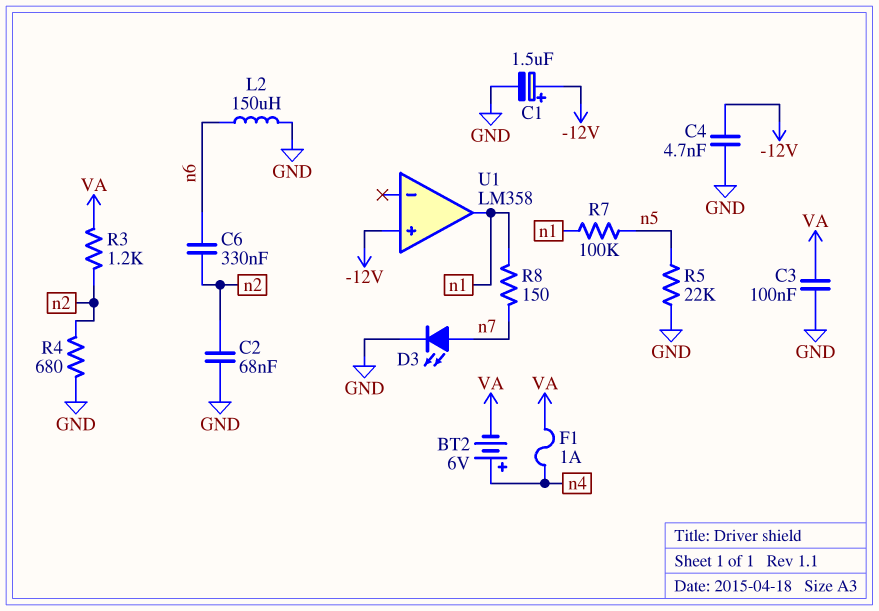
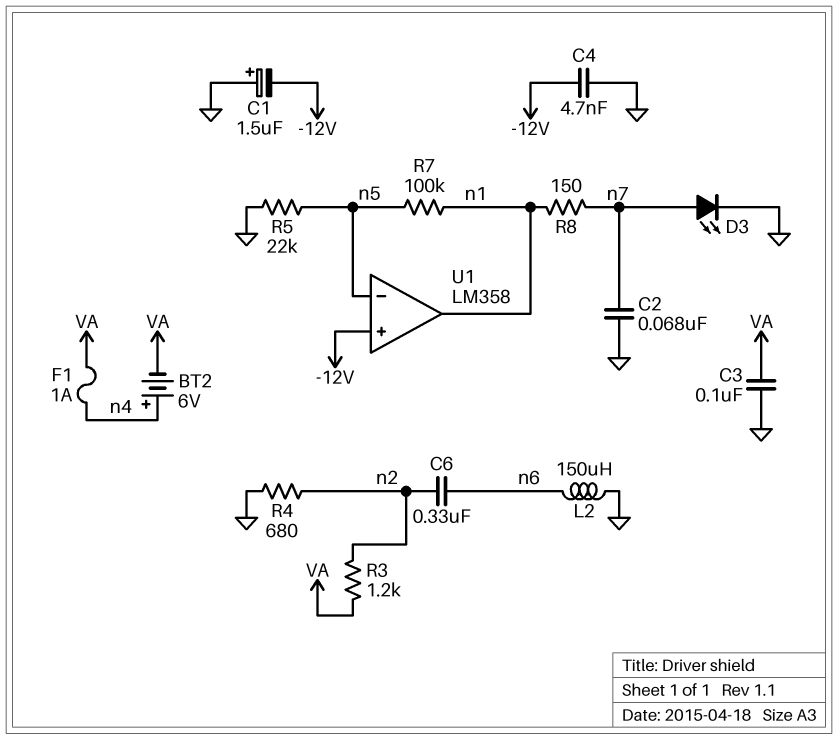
C1: 1.5uF (plus -12V, minus GND) -> 1.5uF (plus GND, minus -12V)
C2: 68nF (GND, n2) -> 68nF (GND, n7)
U1 pin in-: none -> n5

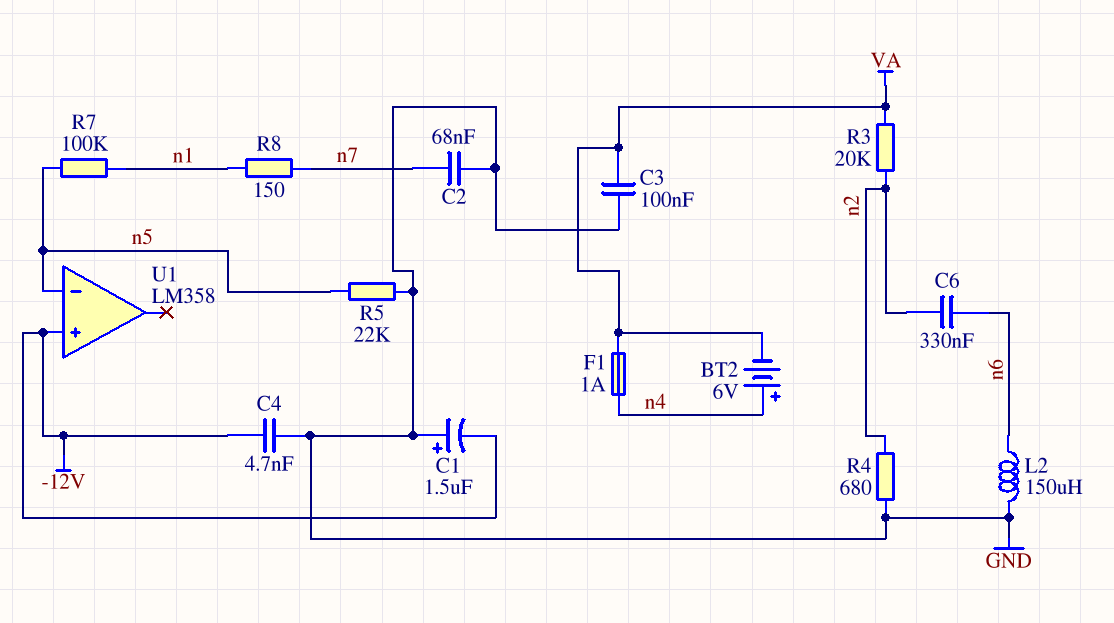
D3: LED (A n7, K GND) -> none
R3: 1.2k (VA, n2) -> 20k (VA, n2)
U1 pin out: n1 -> none

